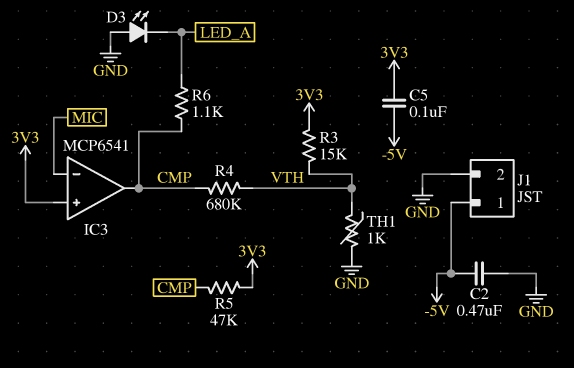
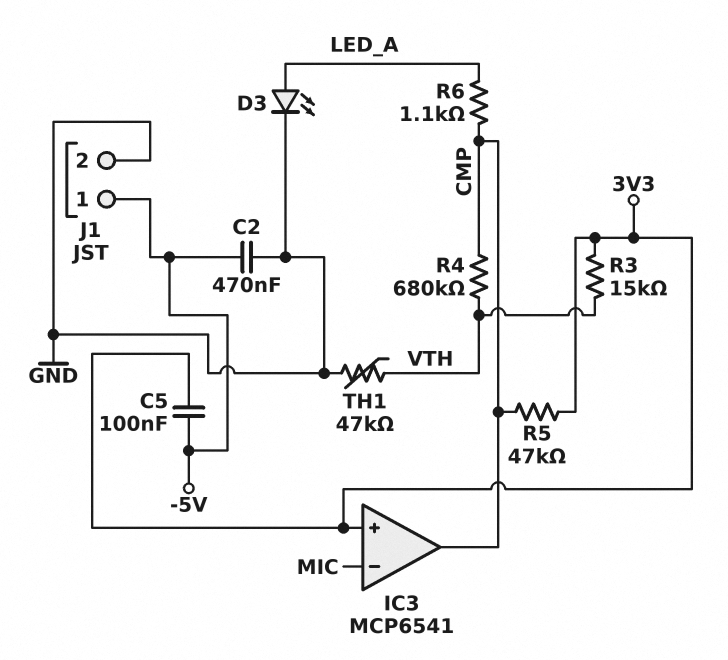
D3: LED (A GND, K LED_A) -> LED (A LED_A, K GND)
TH1: 1k (GND, VTH) -> 47k (GND, VTH)

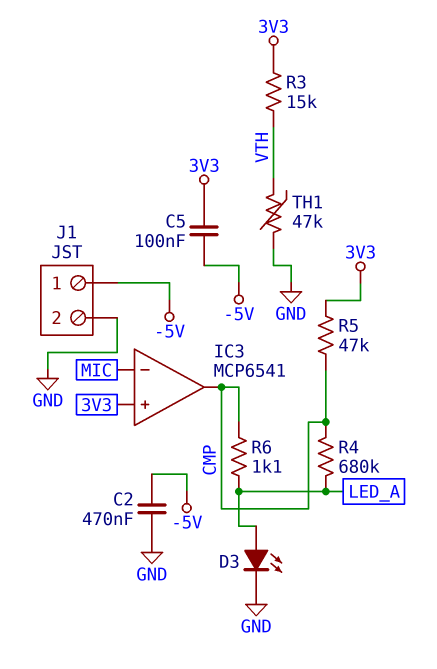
R4: 680k (CMP, VTH) -> 680k (CMP, LED_A)

